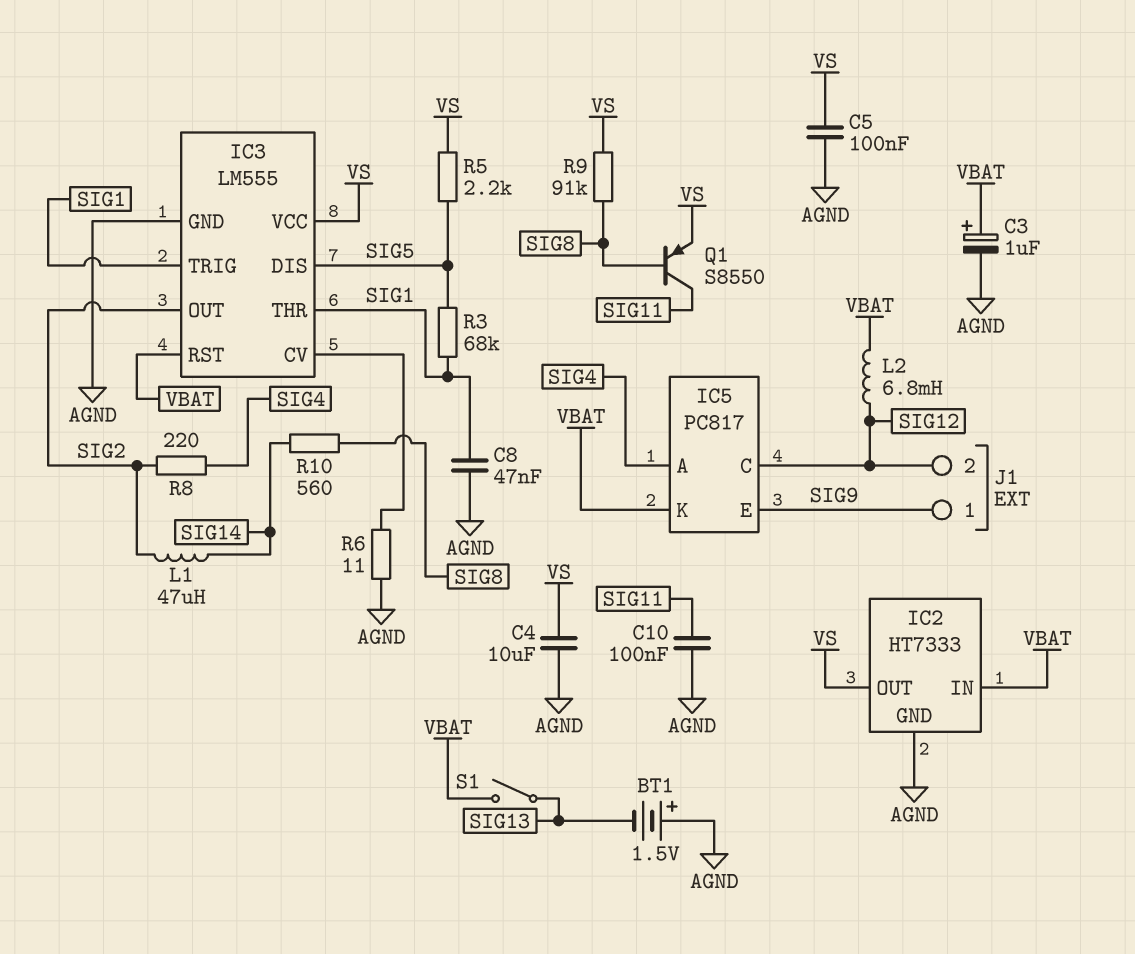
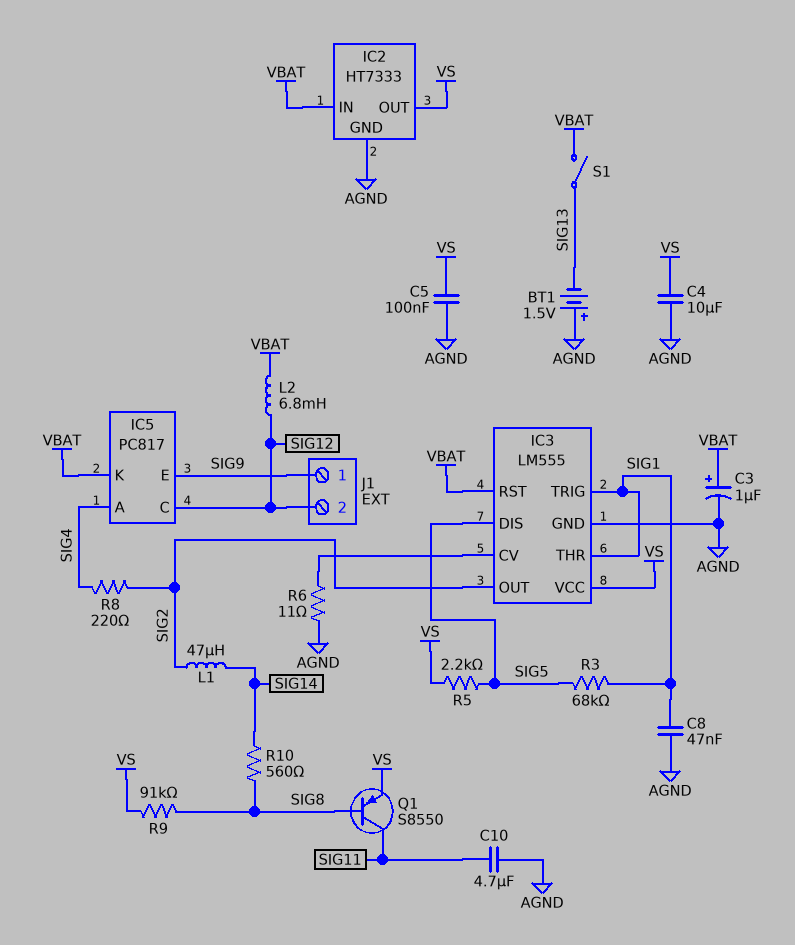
C10: 100nF (AGND, SIG11) -> 4.7uF (AGND, SIG11)

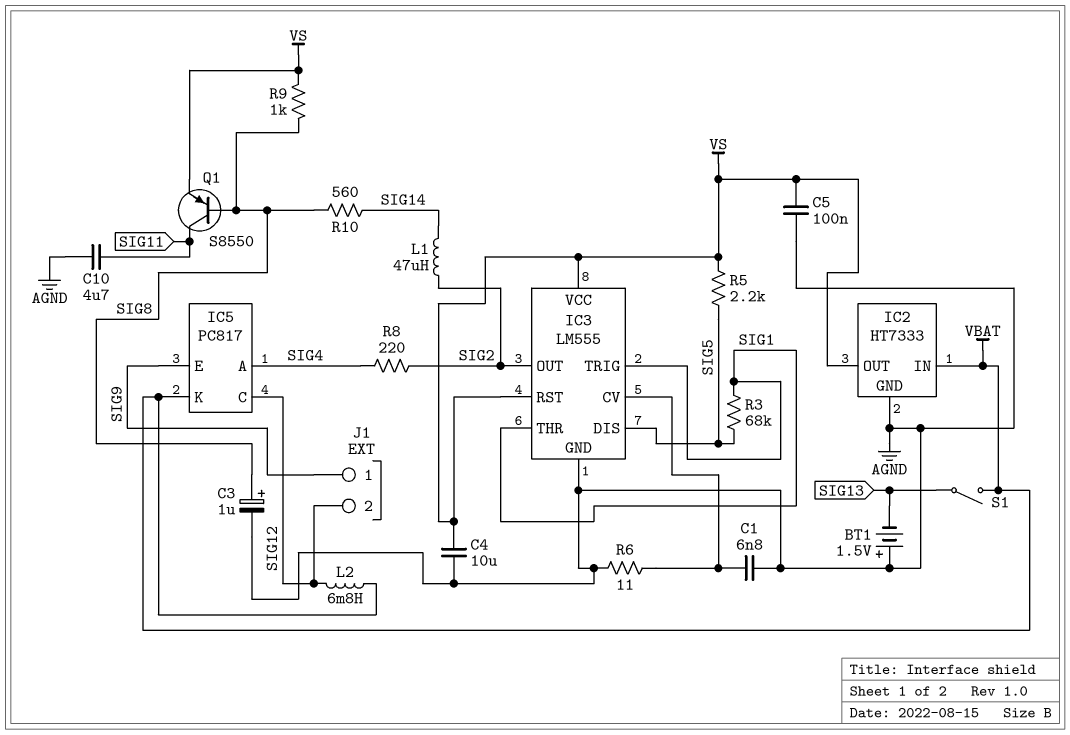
C1: none -> 6.8nF (AGND, IC3/CV)
C3: 1uF (plus VBAT, minus AGND) -> 1uF (plus SIG8, minus AGND)
C8: 47nF (AGND, SIG1) -> none
IC3 pin RST: VBAT -> VS
R9: 91k (SIG8, VS) -> 1k (SIG8, VS)

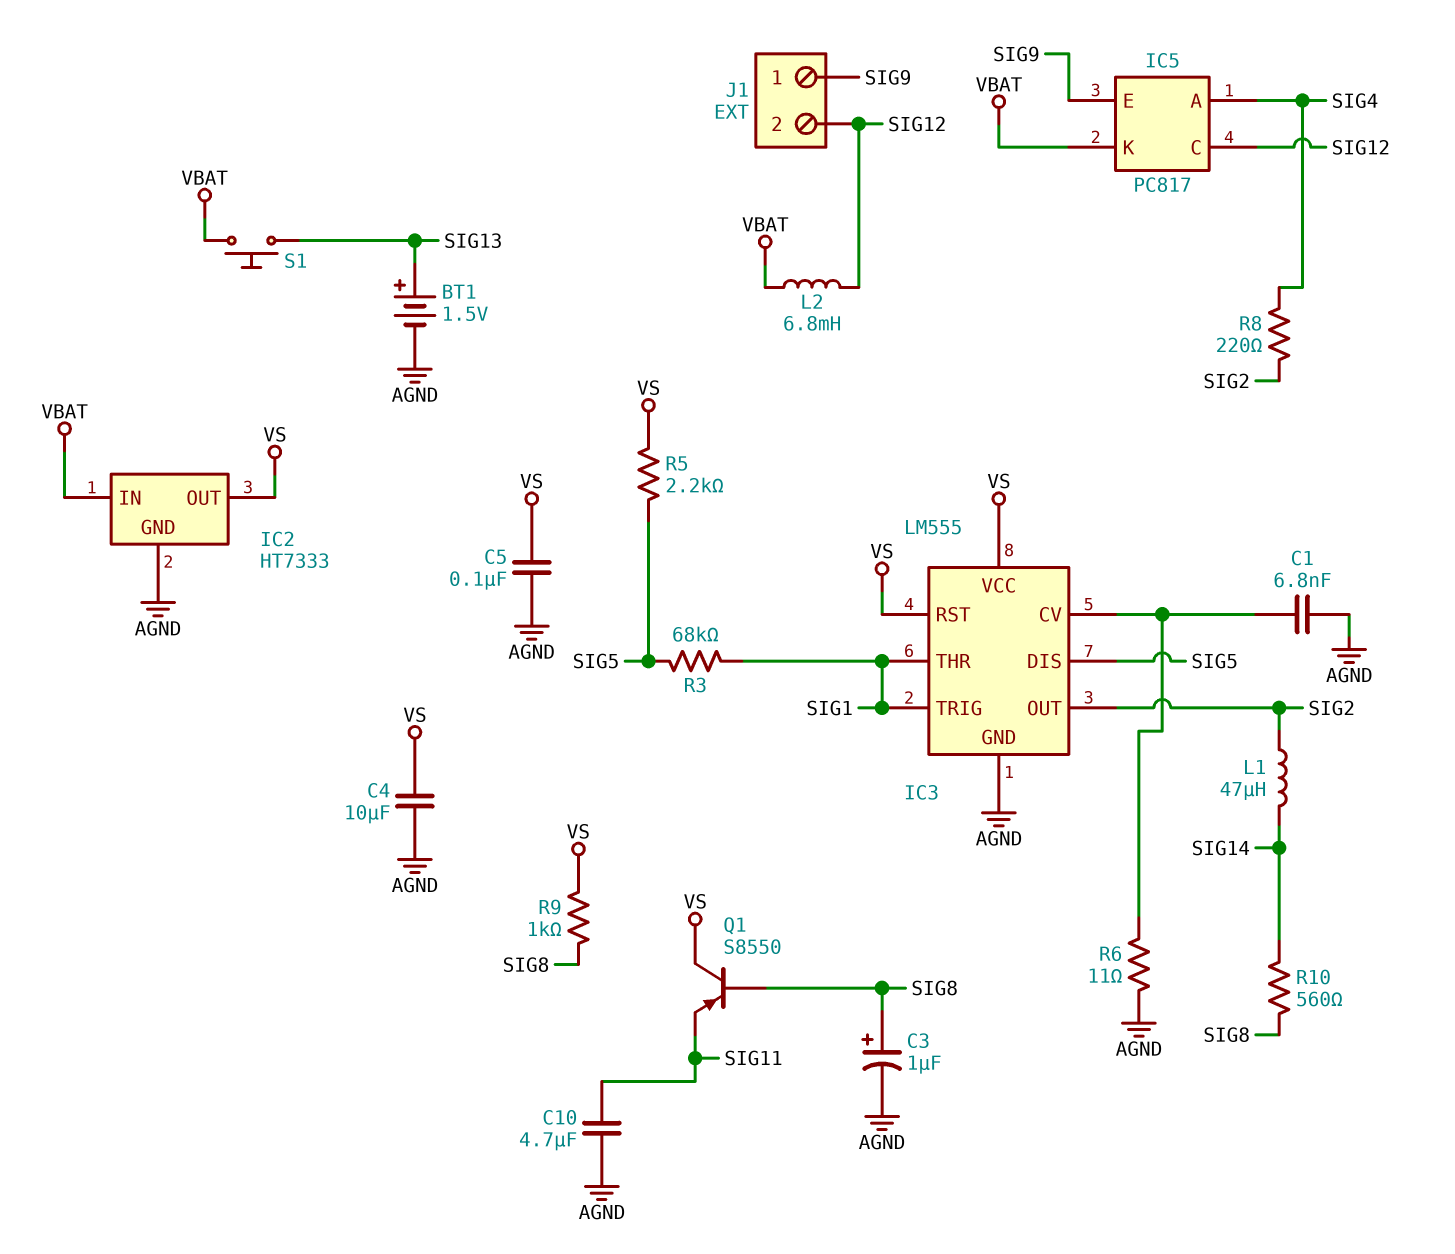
BT1: 1.5V (plus AGND, minus SIG13) -> 1.5V (plus SIG13, minus AGND)
Q1: PNP S8550 (B SIG8, C SIG11, E VS) -> PNP S8550 (B SIG8, C VS, E SIG11)
S1: switch (SIG13, VBAT) -> button (SIG13, VBAT)

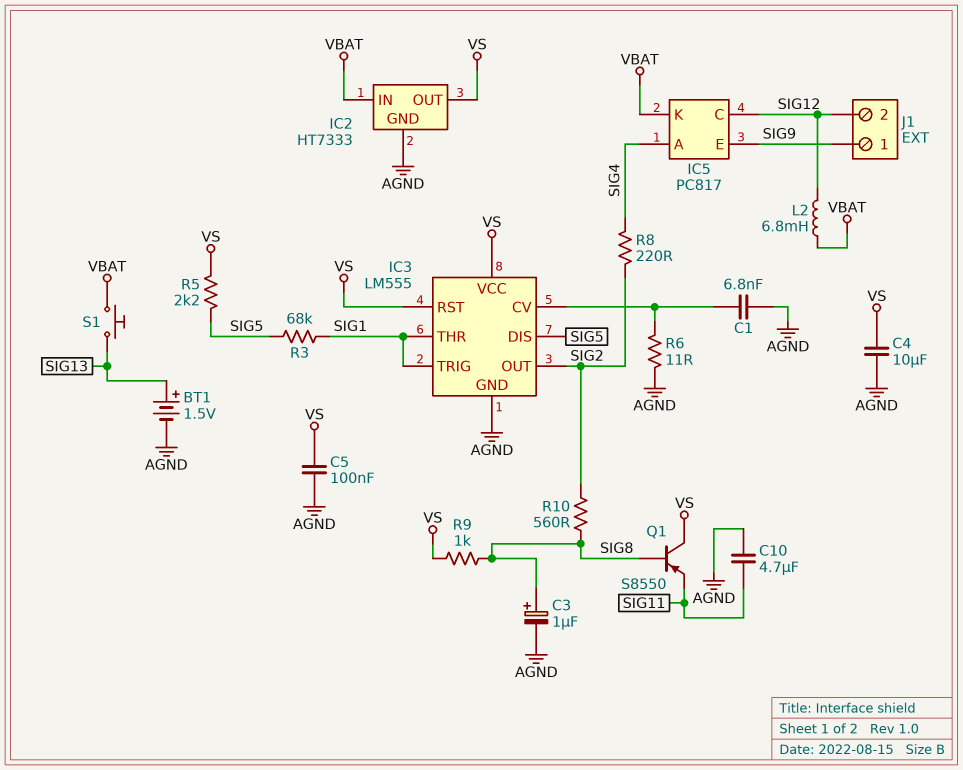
L1: 47uH (SIG2, SIG14) -> none
R10: 560 (SIG8, SIG14) -> 560 (SIG2, SIG8)

